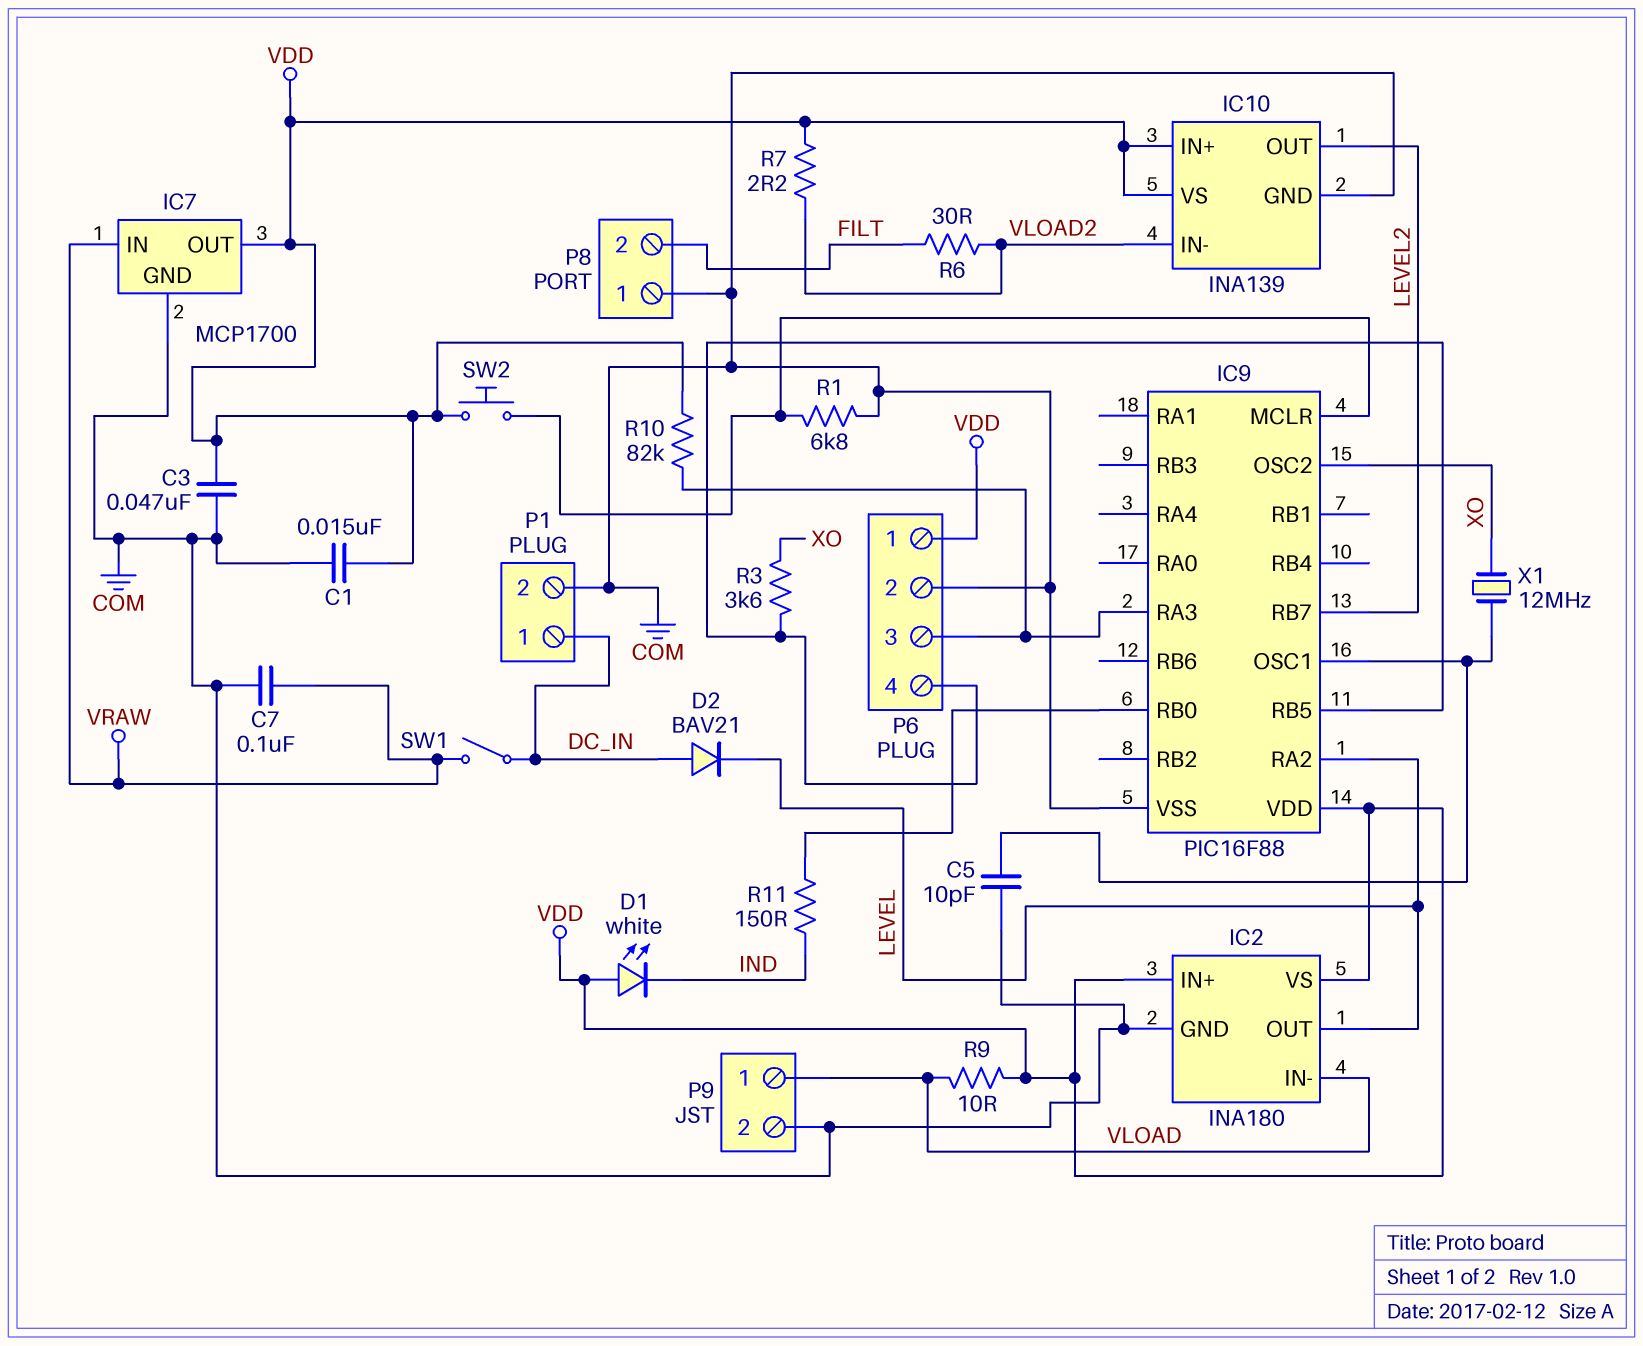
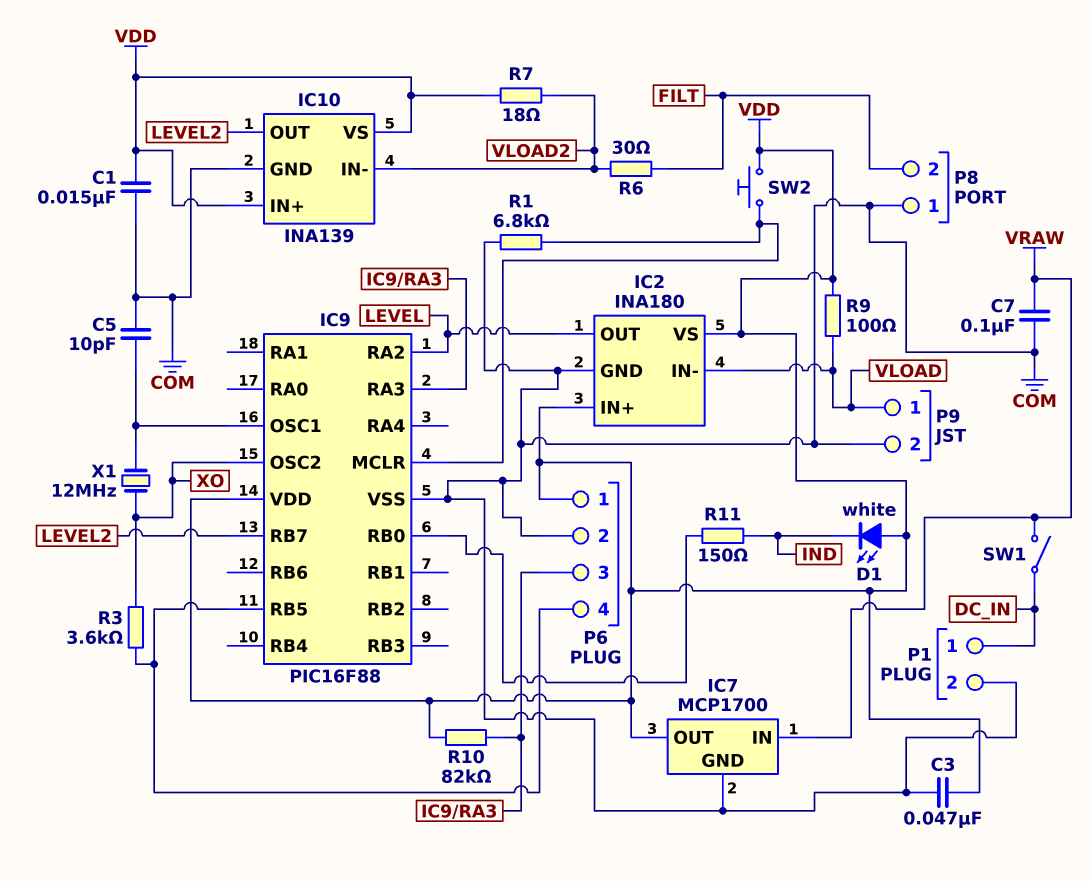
D2: diode BAV21 (A DC_IN, K LEVEL) -> none
R7: 2.2 (VDD, VLOAD2) -> 18 (VDD, VLOAD2)
R9: 10 (VDD, VLOAD) -> 100 (VDD, VLOAD)

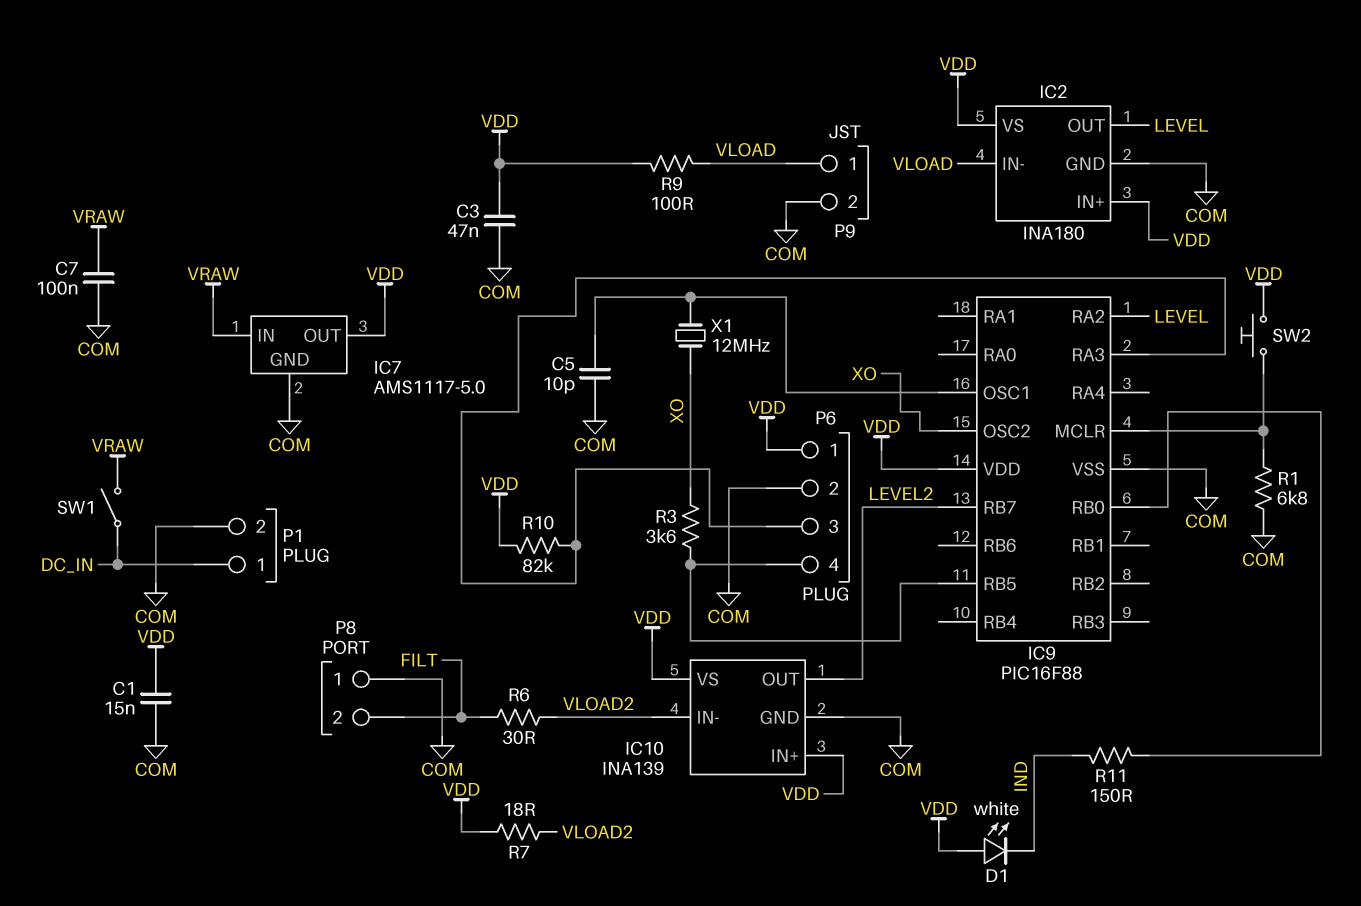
IC7: MCP1700 -> AMS1117-5.0

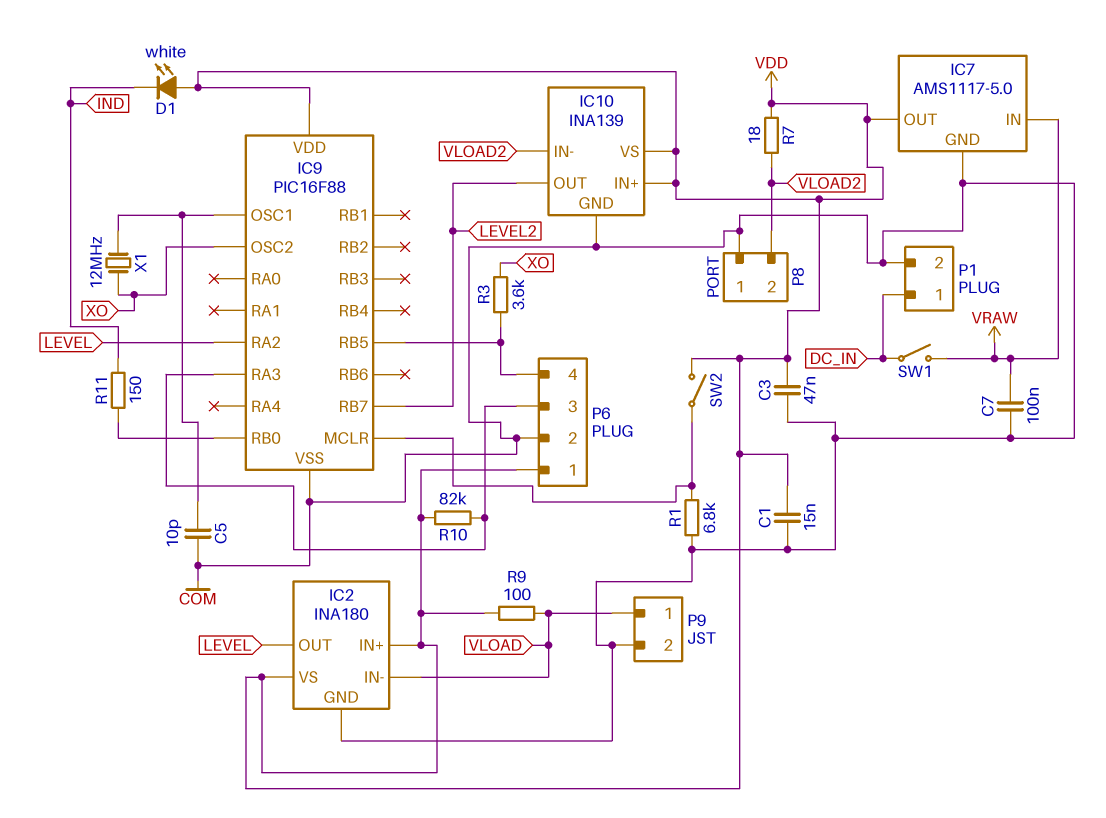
P8 pin 2: FILT -> VLOAD2
R6: 30 (FILT, VLOAD2) -> none
SW2: button (IC9/MCLR, VDD) -> switch (IC9/MCLR, VDD)

